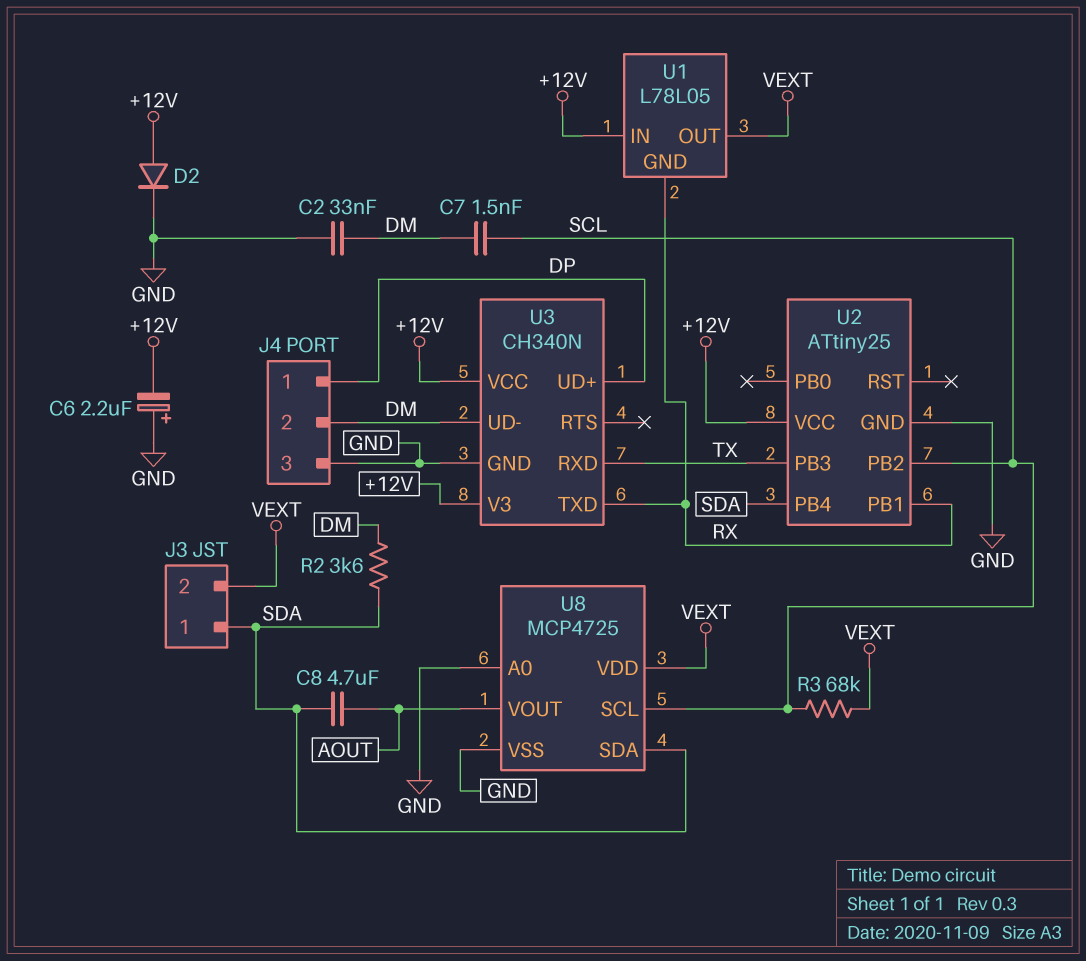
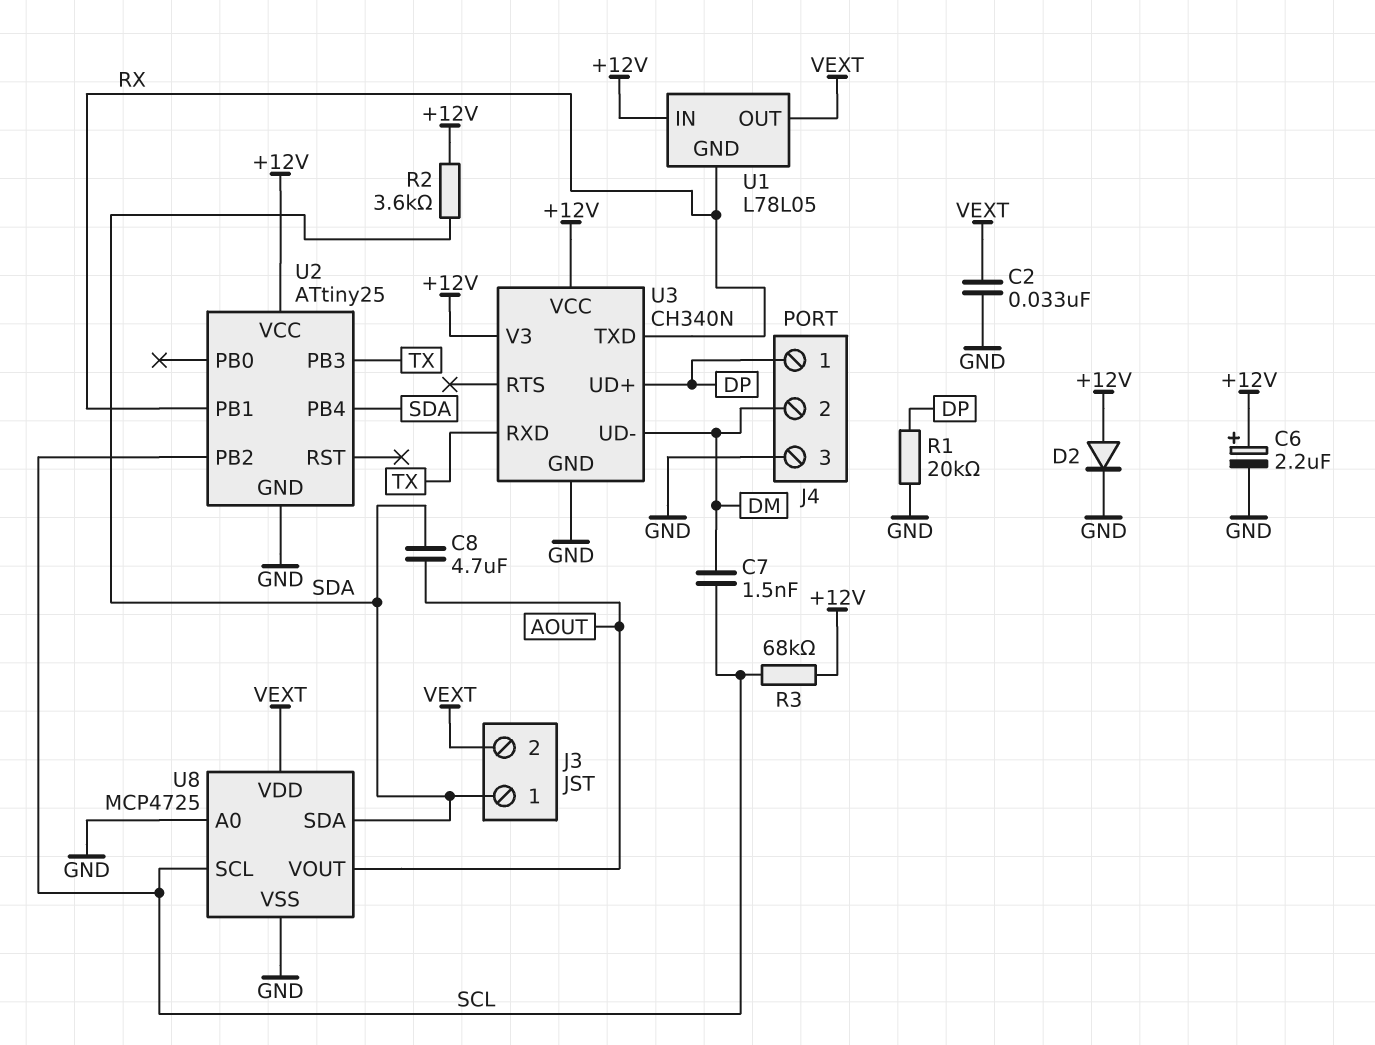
C2: 33nF (DM, GND) -> 33nF (GND, VEXT)
C6: 2.2uF (plus GND, minus +12V) -> 2.2uF (plus +12V, minus GND)
R1: none -> 20k (DP, GND)
R2: 3.6k (DM, SDA) -> 3.6k (+12V, SDA)
R3: 68k (SCL, VEXT) -> 68k (+12V, SCL)

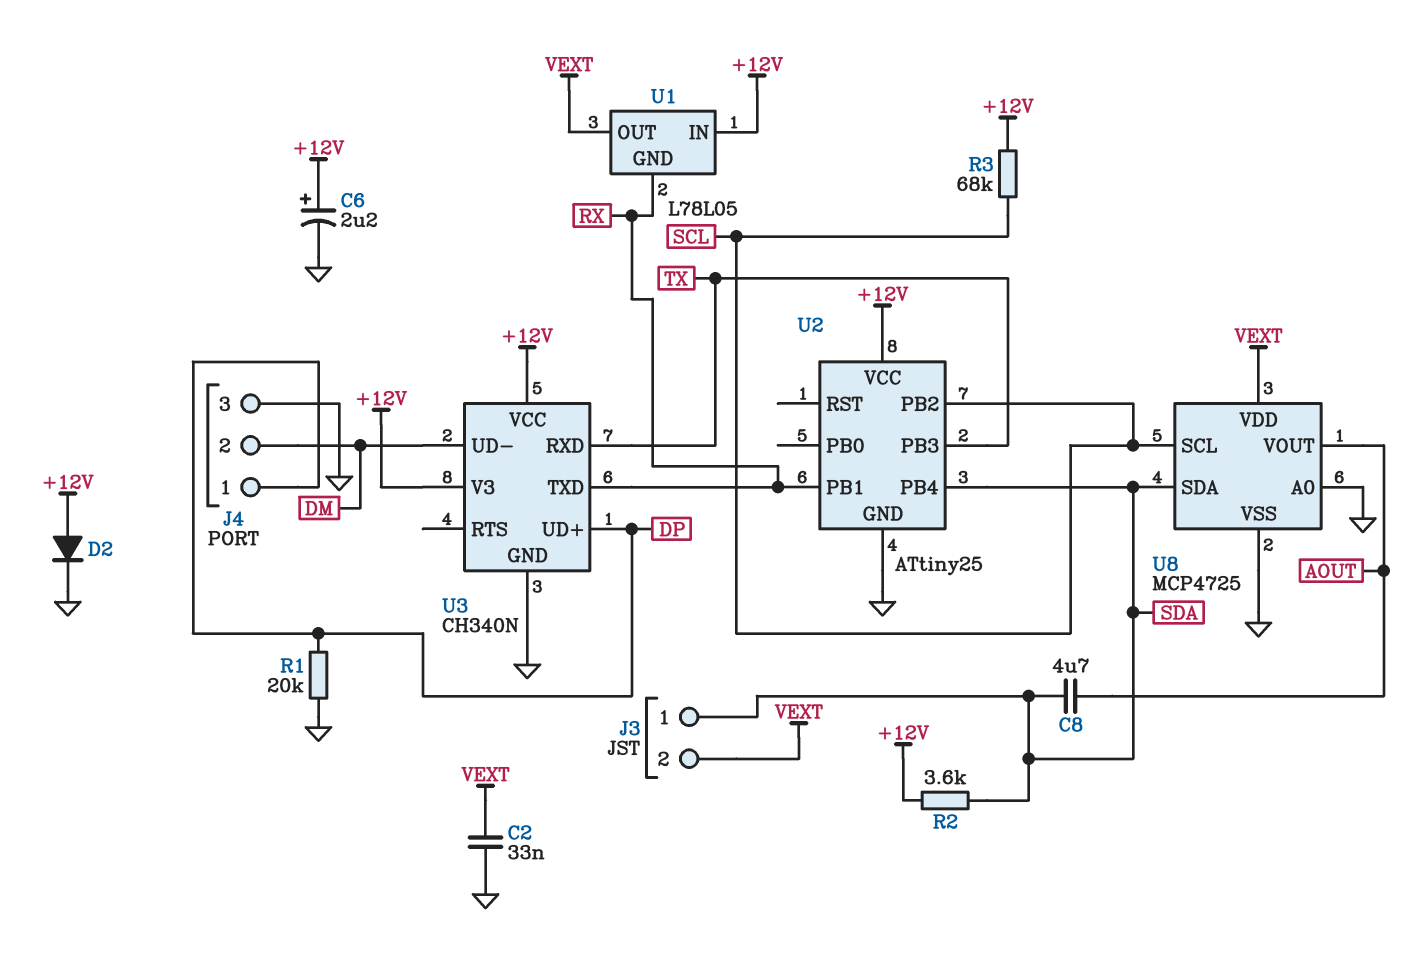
C7: 1.5nF (DM, SCL) -> none

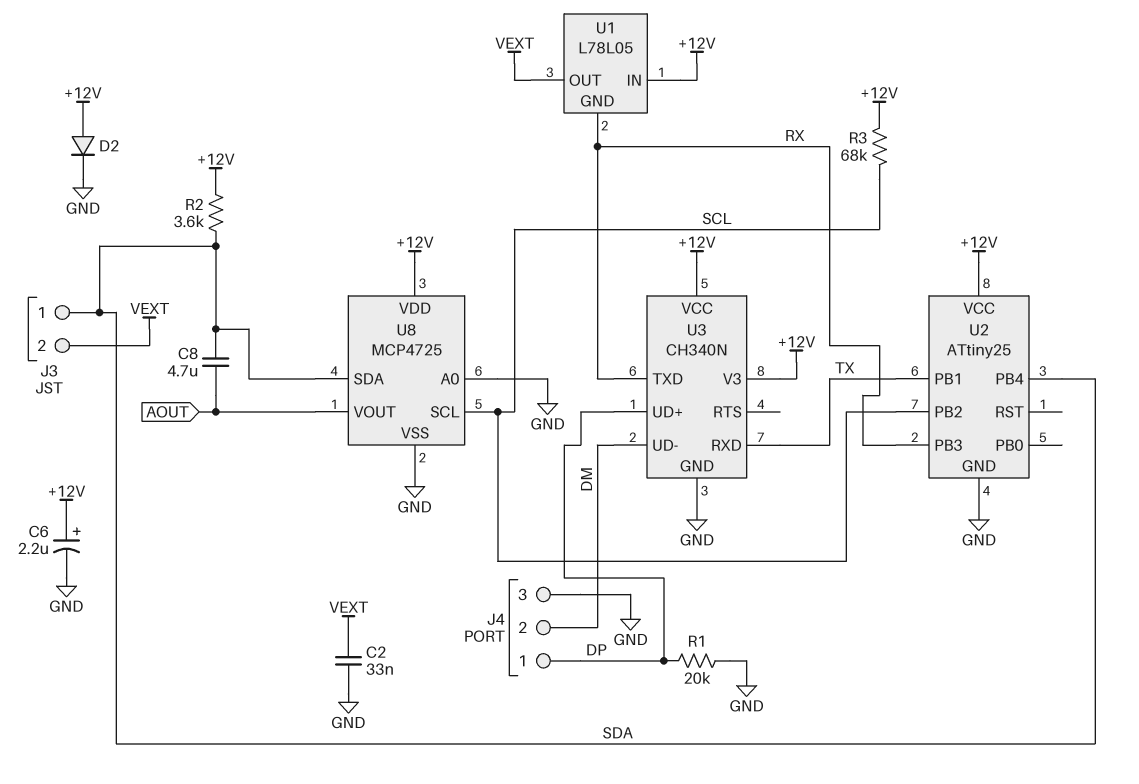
U2 pin PB1: RX -> TX
U2 pin PB3: TX -> RX
U8 pin VDD: VEXT -> +12V

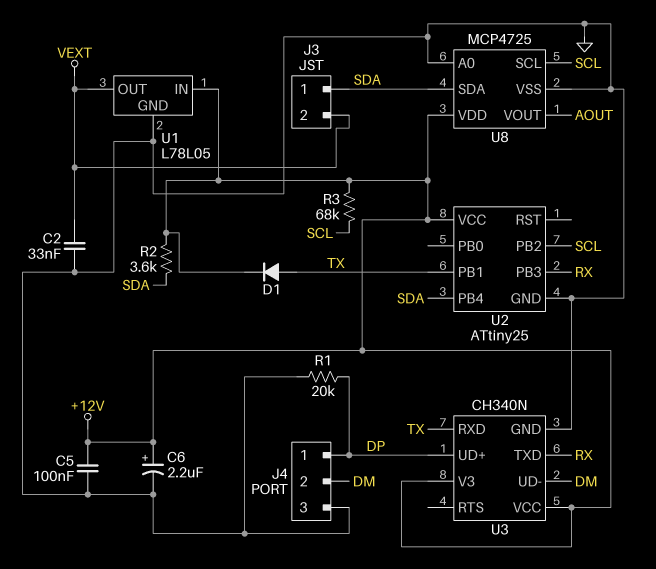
C5: none -> 100nF (+12V, GND)
C8: 4.7uF (AOUT, SDA) -> none
D1: none -> diode (A TX, K +12V)
D2: diode (A +12V, K GND) -> none
U1 pin GND: RX -> GND

